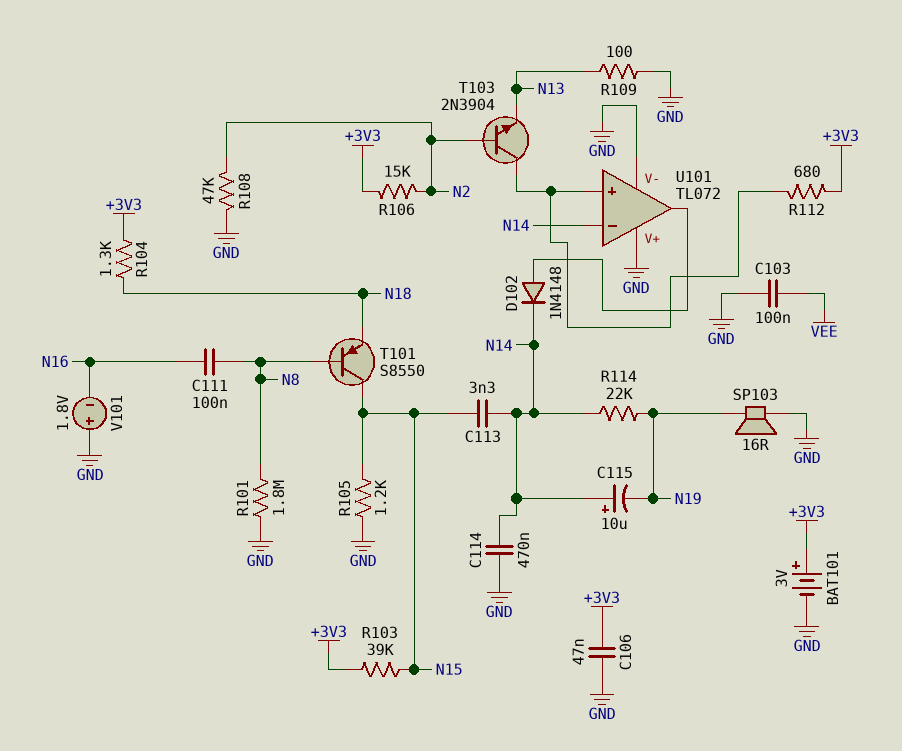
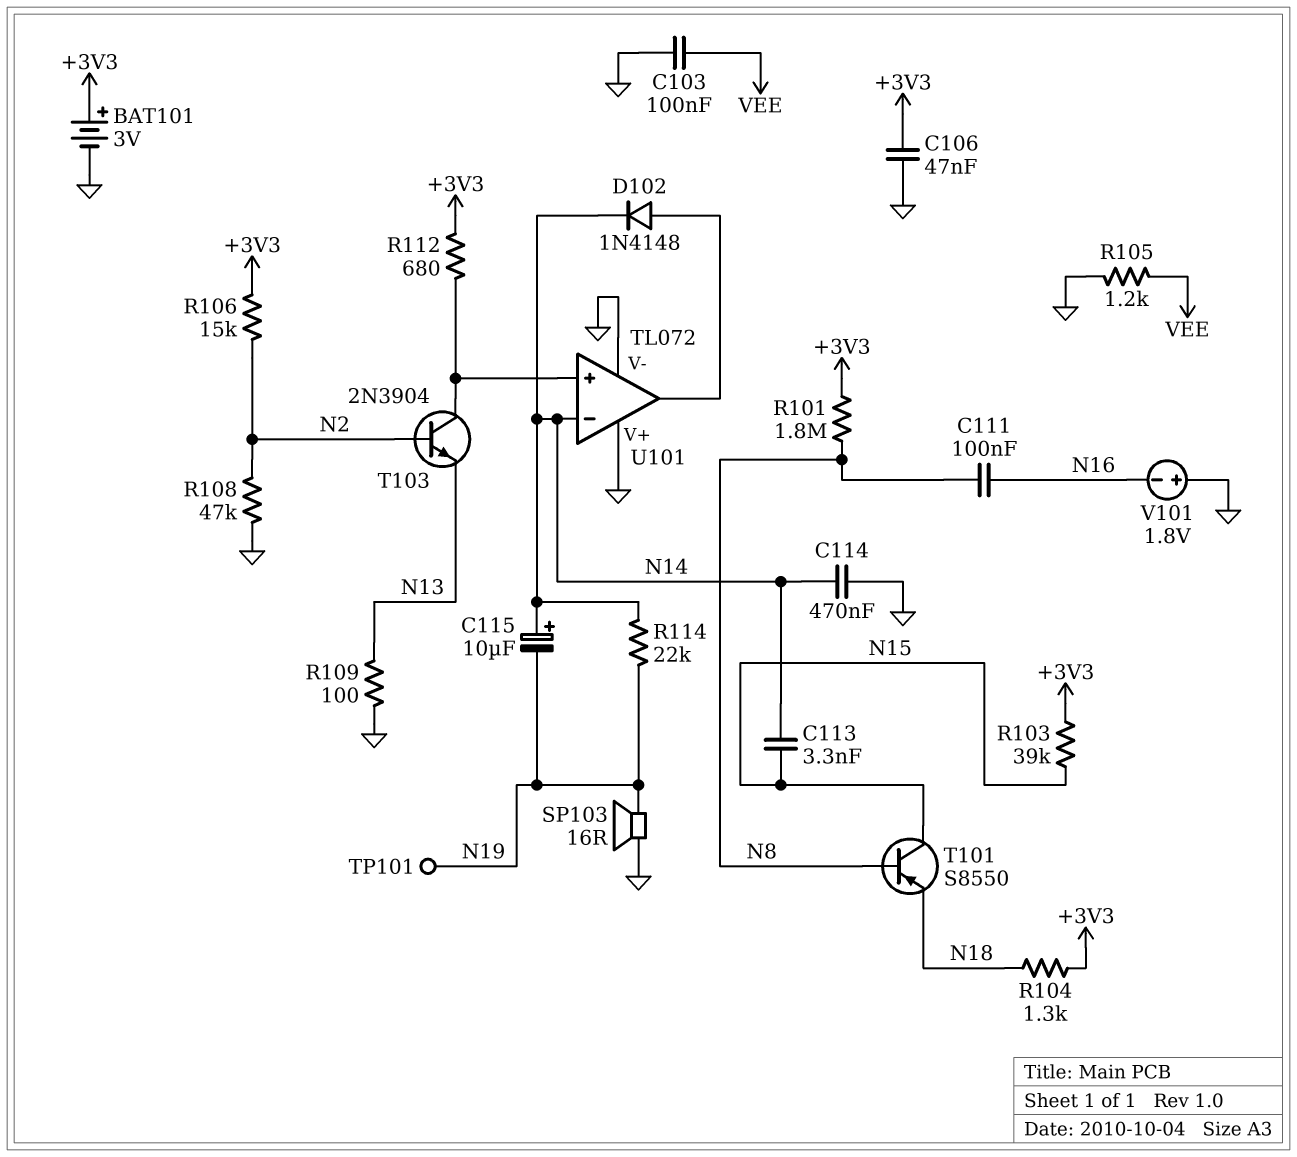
R101: 1.8M (GND, N8) -> 1.8M (+3V3, N8)
R105: 1.2k (GND, N15) -> 1.2k (GND, VEE)
TP101: none -> test point (N19)

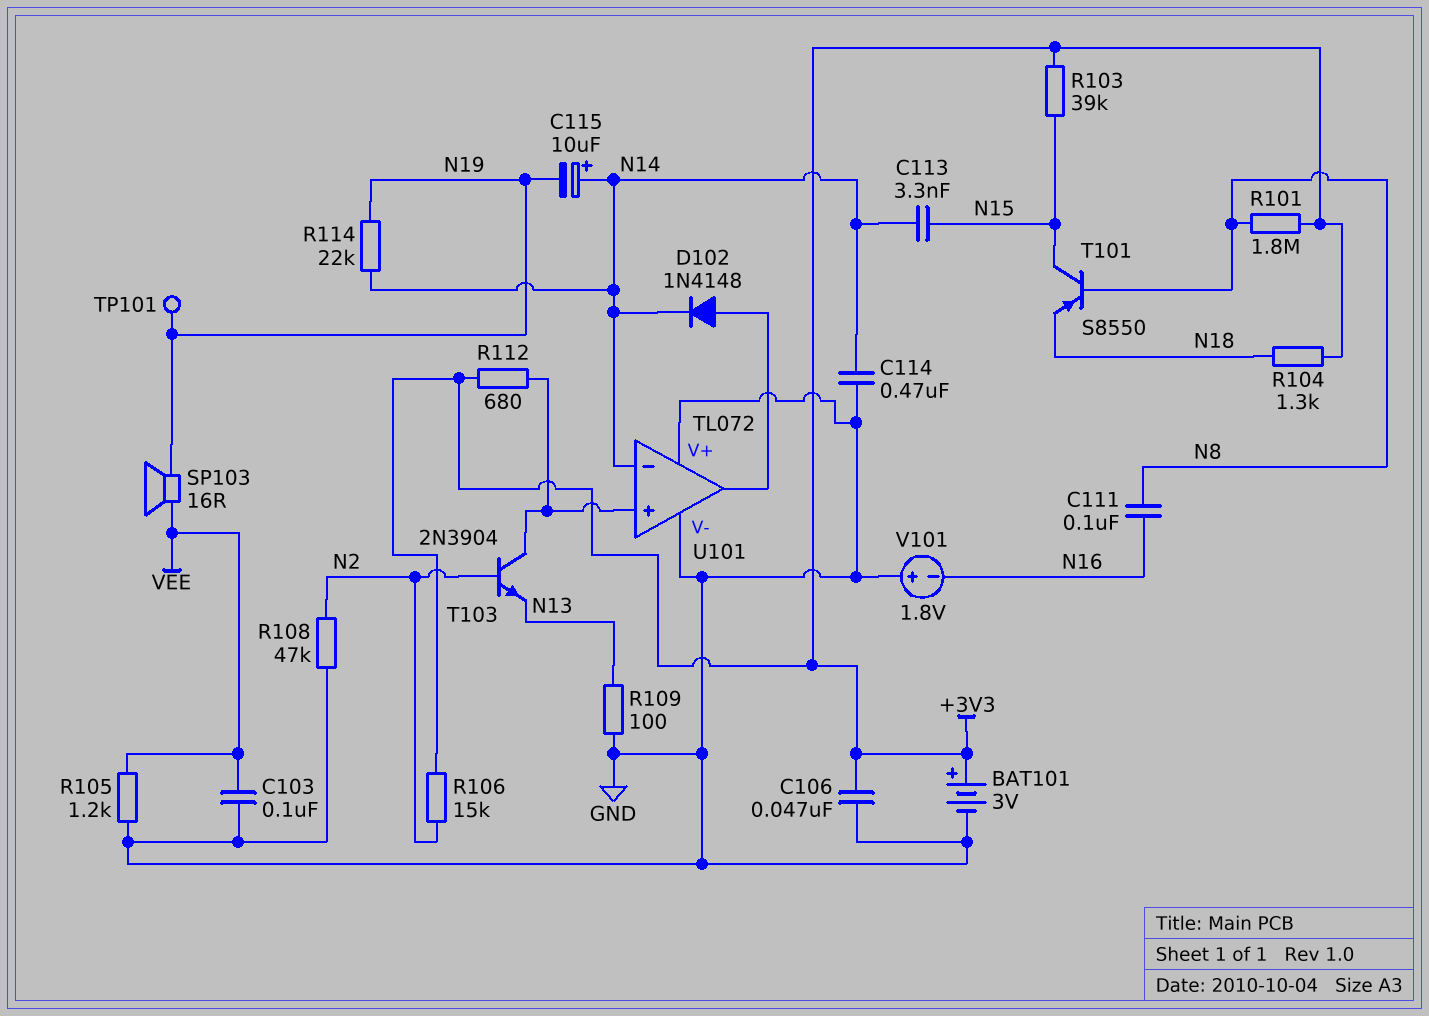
SP103: speaker 16R (GND, N19) -> speaker 16R (N19, VEE)

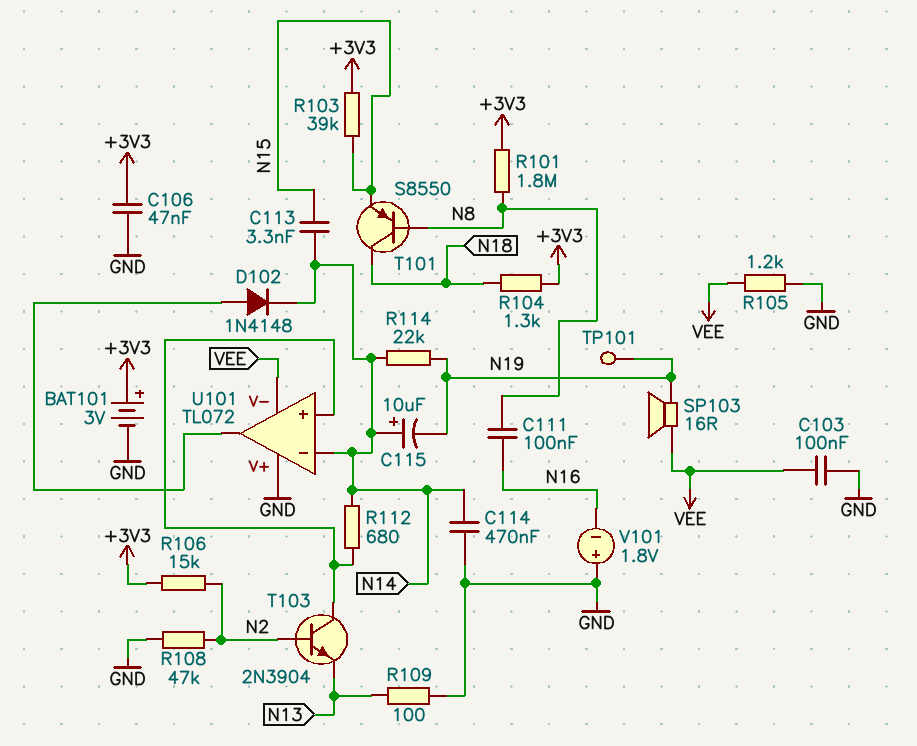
R112: 680 (+3V3, U101/in+) -> 680 (N14, U101/in+)
T101: PNP S8550 (B N8, C N15, E N18) -> PNP S8550 (B N8, C N18, E N15)
U101 pin V-: GND -> VEE

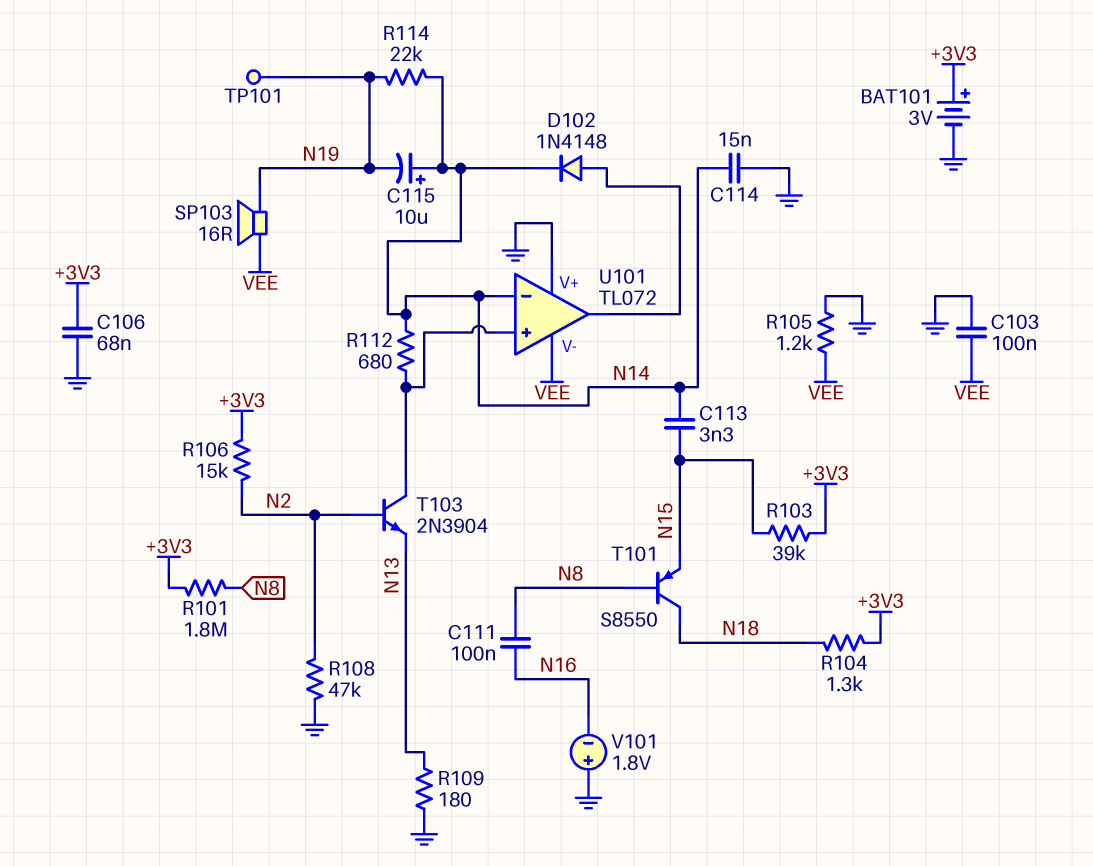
C106: 47nF (+3V3, GND) -> 68nF (+3V3, GND)
C114: 470nF (GND, N14) -> 15nF (GND, N14)
R109: 100 (GND, N13) -> 180 (GND, N13)

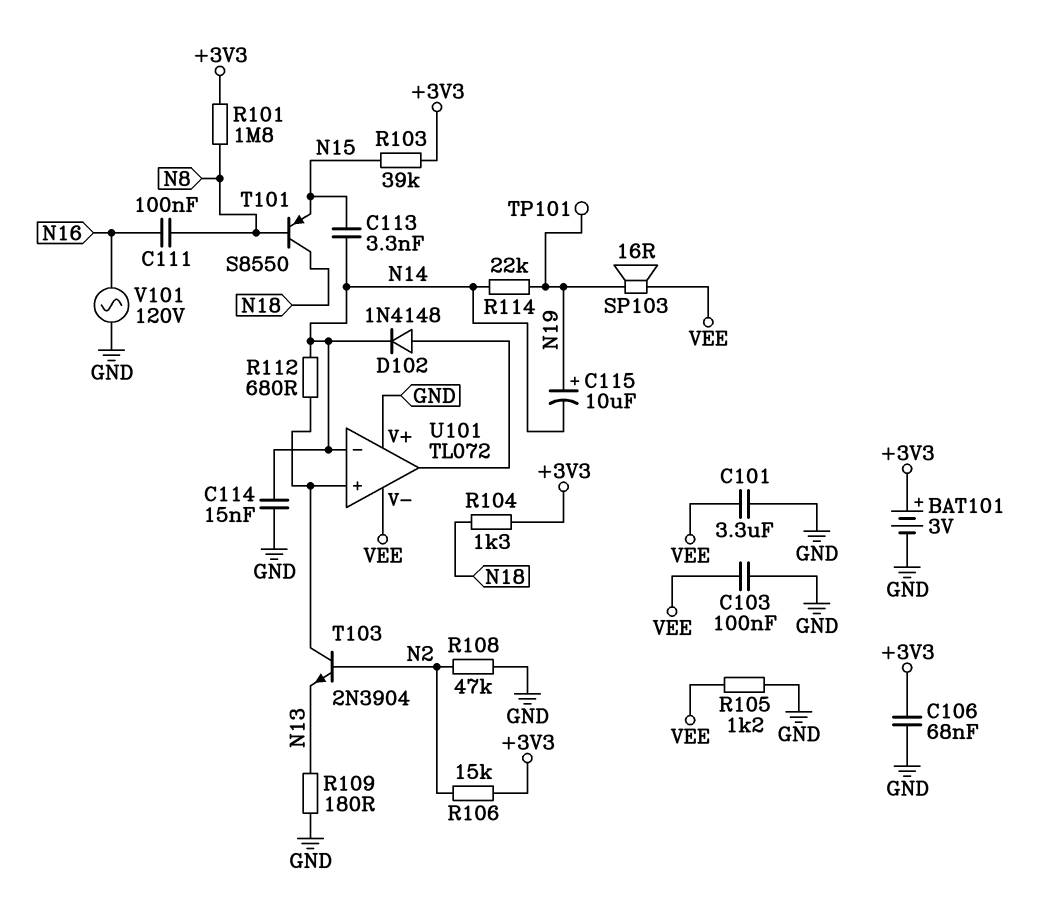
C101: none -> 3.3uF (GND, VEE)
C115: 10uF (plus N14, minus N19) -> 10uF (plus N19, minus N14)
V101: 1.8V (plus GND, minus N16) -> AC 120V (GND, N16)

